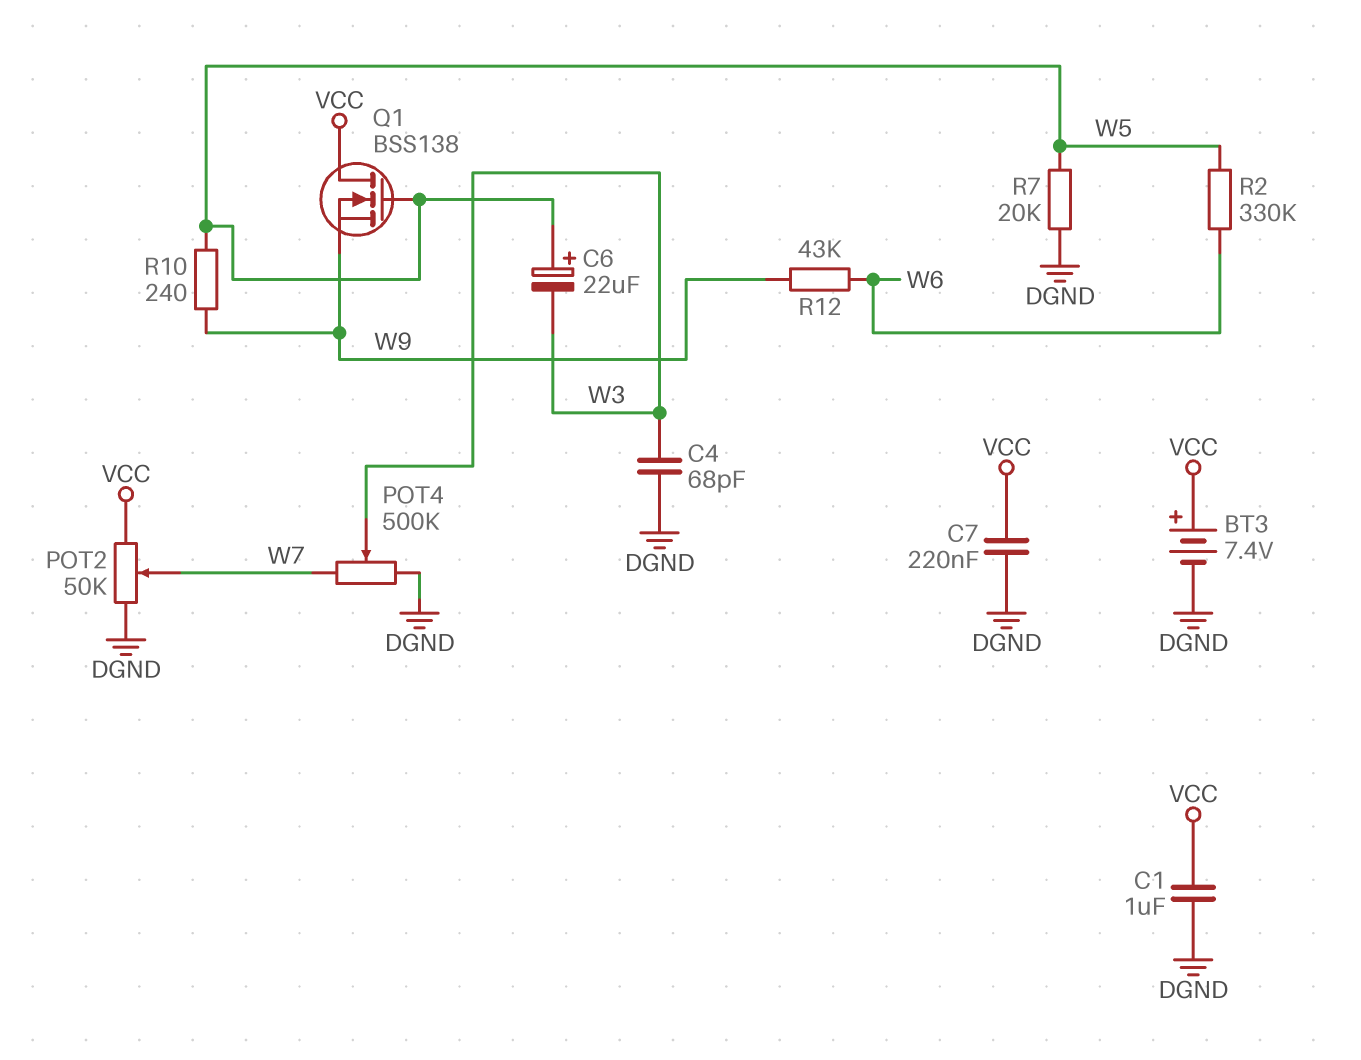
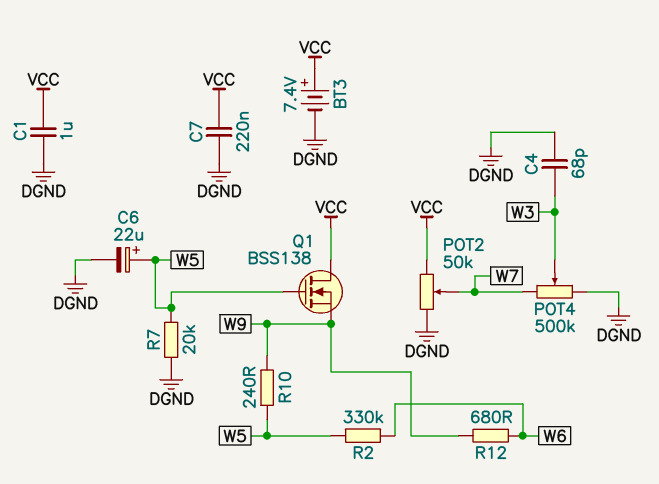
C6: 22uF (plus W5, minus W3) -> 22uF (plus W5, minus DGND)
R12: 43k (W6, W9) -> 680 (W6, W9)

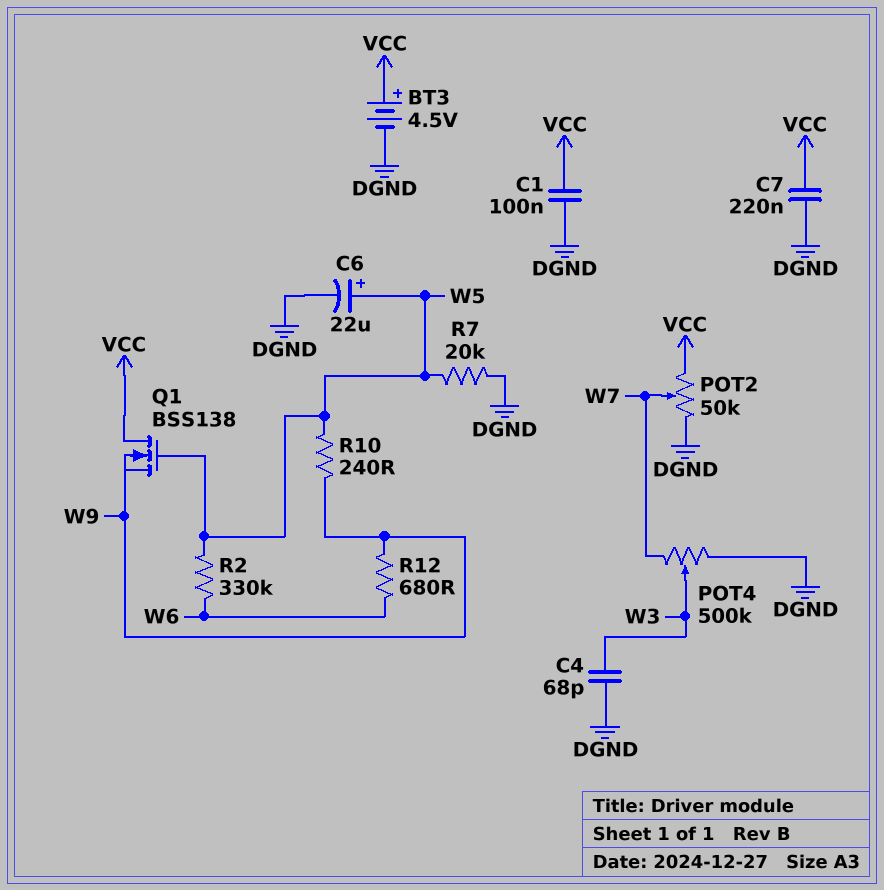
BT3: 7.4V (plus VCC, minus DGND) -> 4.5V (plus VCC, minus DGND)
C1: 1uF (DGND, VCC) -> 100nF (DGND, VCC)

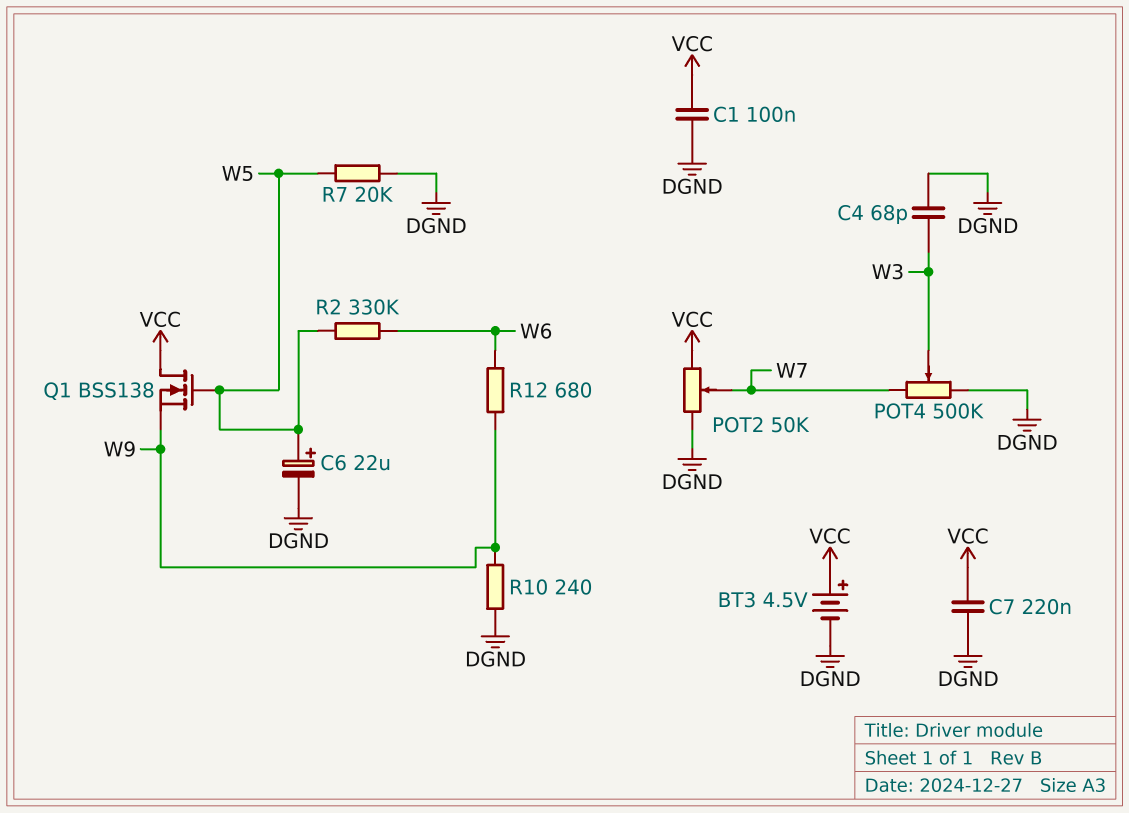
R10: 240 (W5, W9) -> 240 (DGND, W9)

